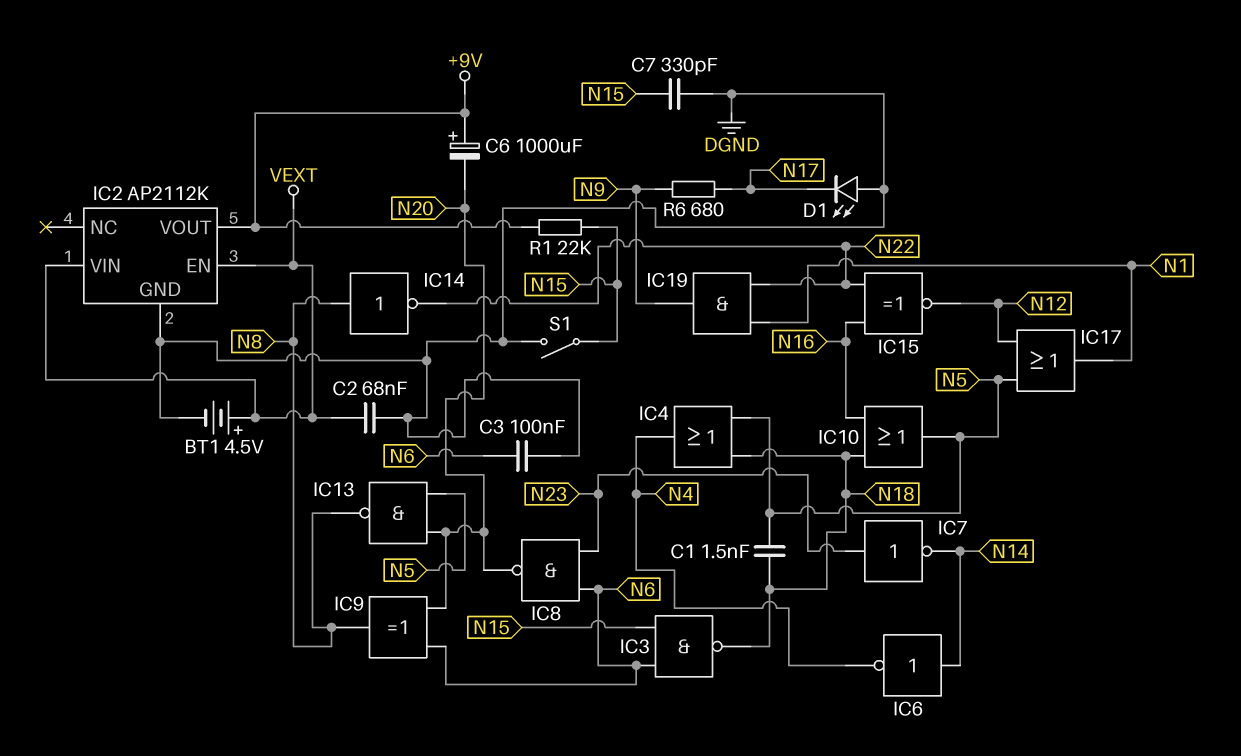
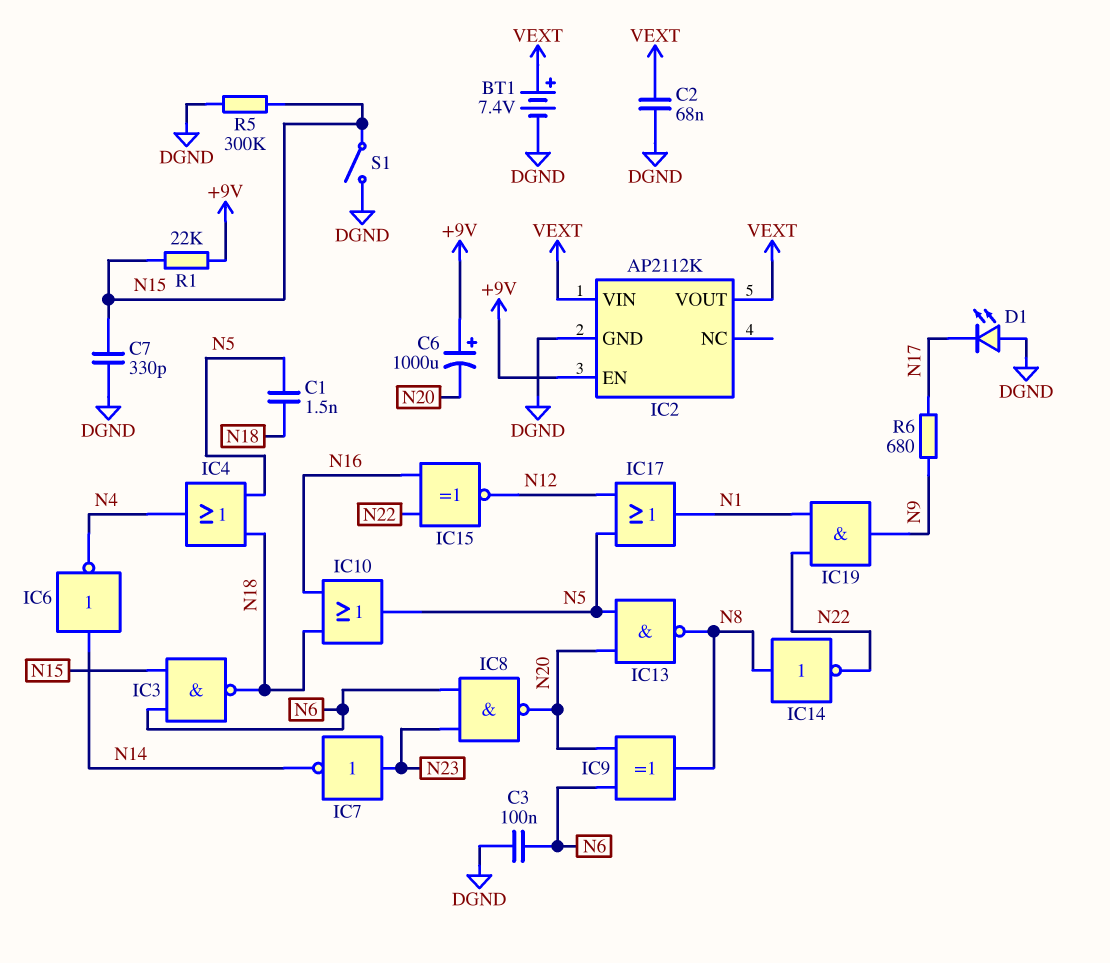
BT1: 4.5V (plus VEXT, minus DGND) -> 7.4V (plus VEXT, minus DGND)
IC2 pin EN: VEXT -> +9V
IC2 pin VOUT: +9V -> VEXT
R5: none -> 300k (DGND, N15)

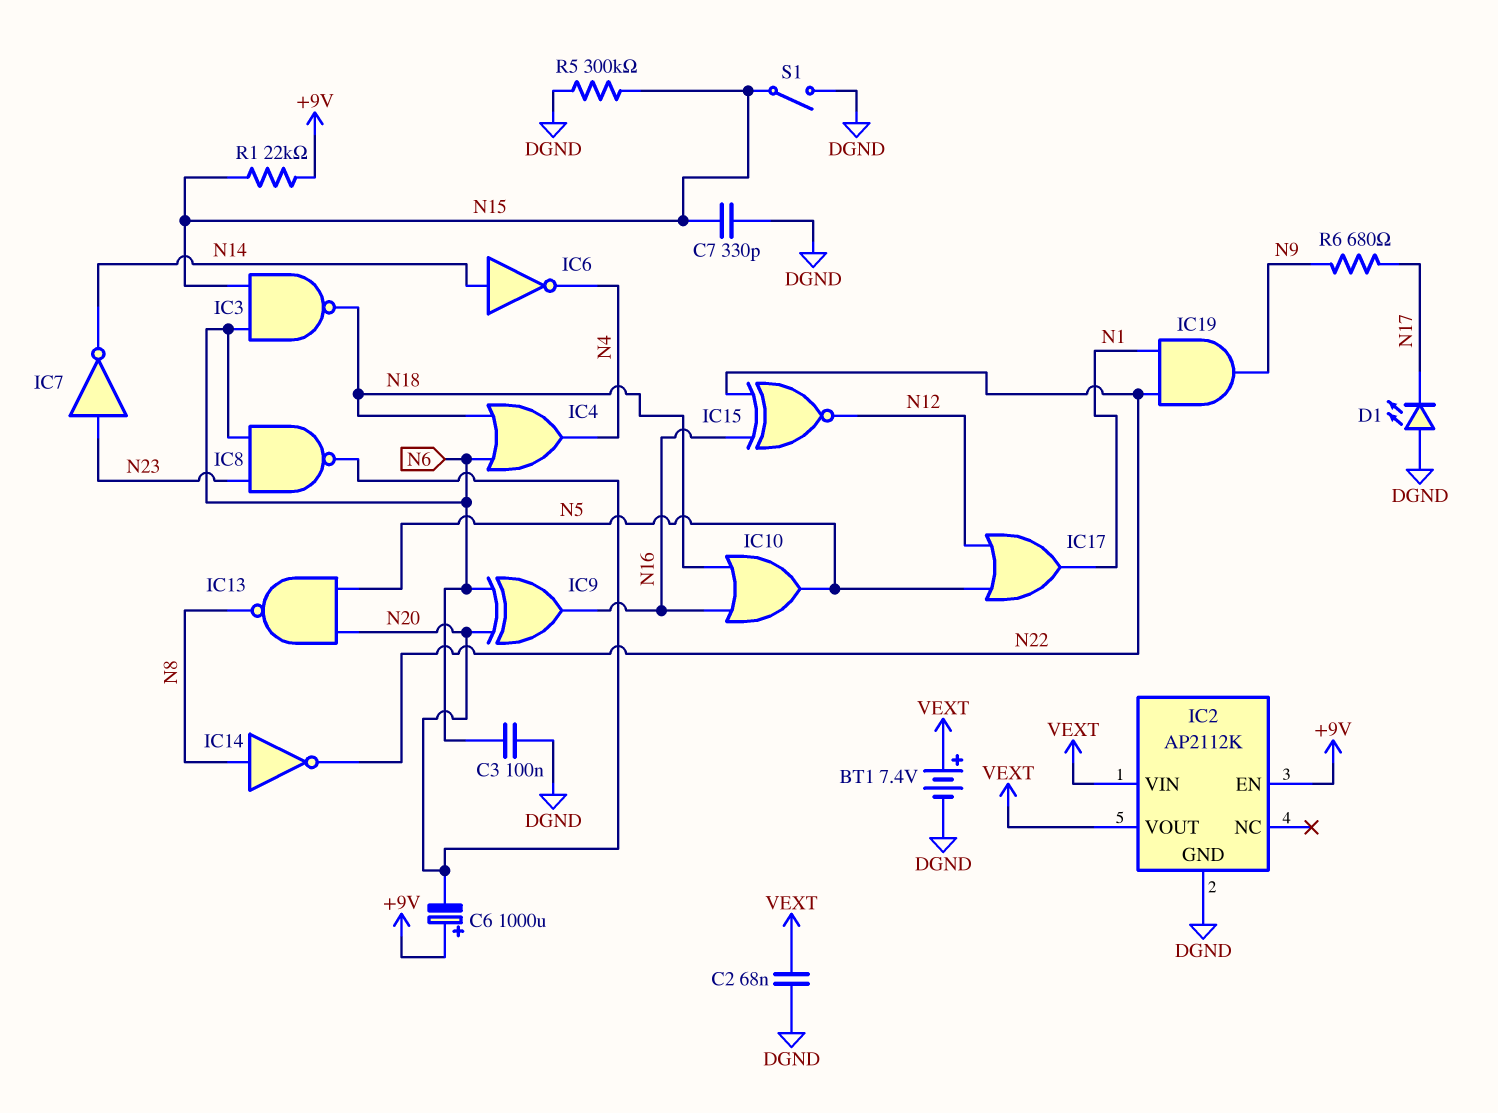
C1: 1.5nF (N5, N18) -> none
IC4: OR (in N5, in N18, out N4) -> OR (in N6, in N18, out N4)
IC9: XOR (in N6, in N20, out N8) -> XOR (in N6, in N20, out N16)

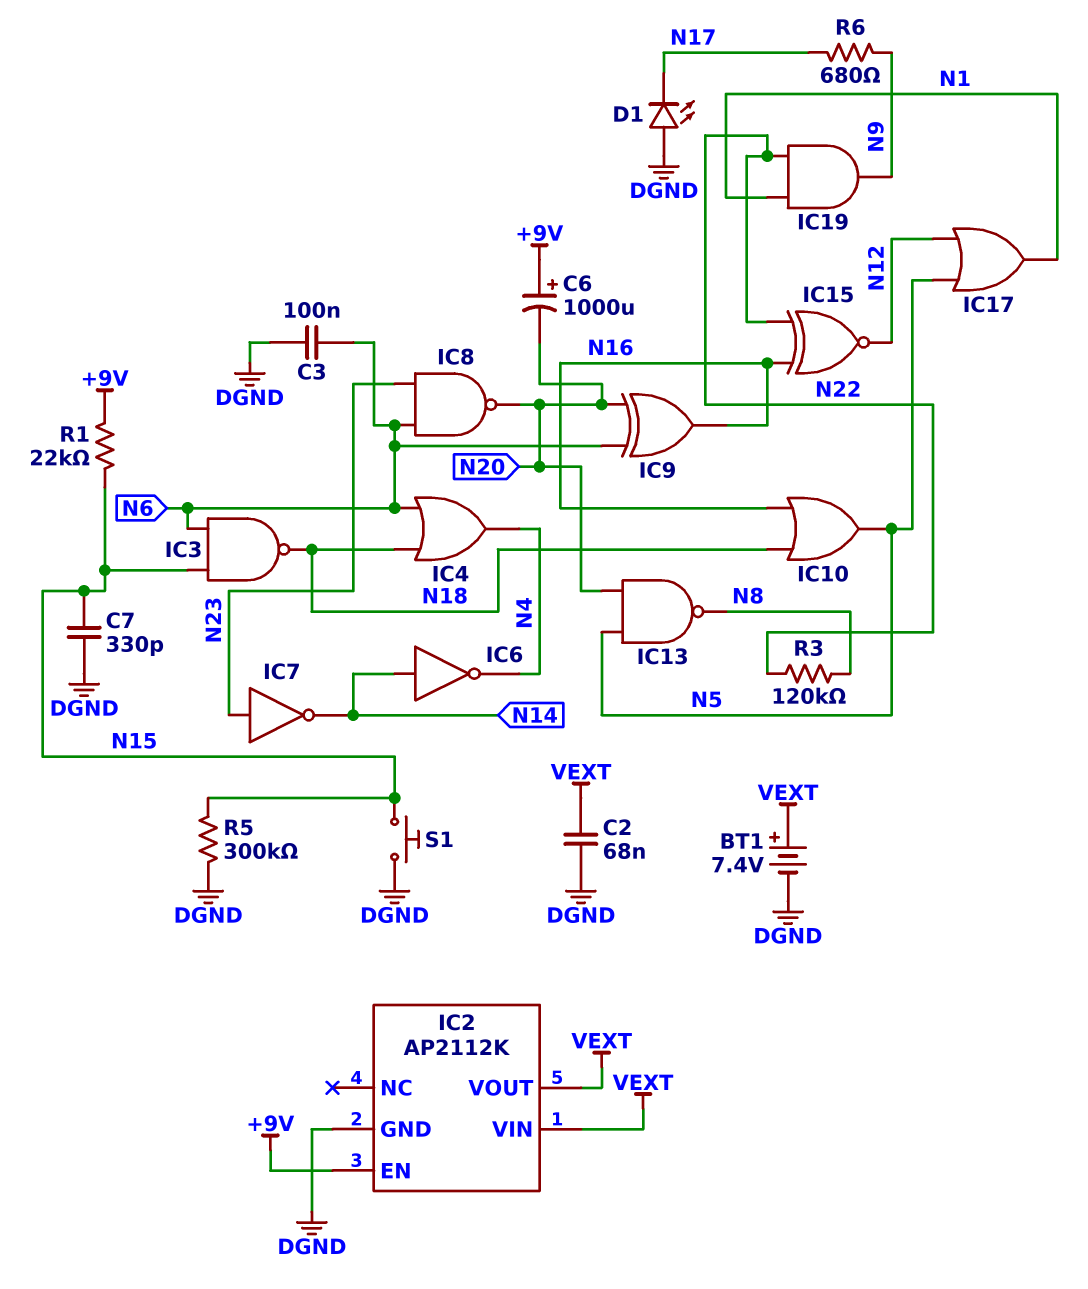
IC14: NOT (in N8, out N22) -> none
R3: none -> 120k (N8, N22)
S1: switch (DGND, N15) -> button (DGND, N15)

